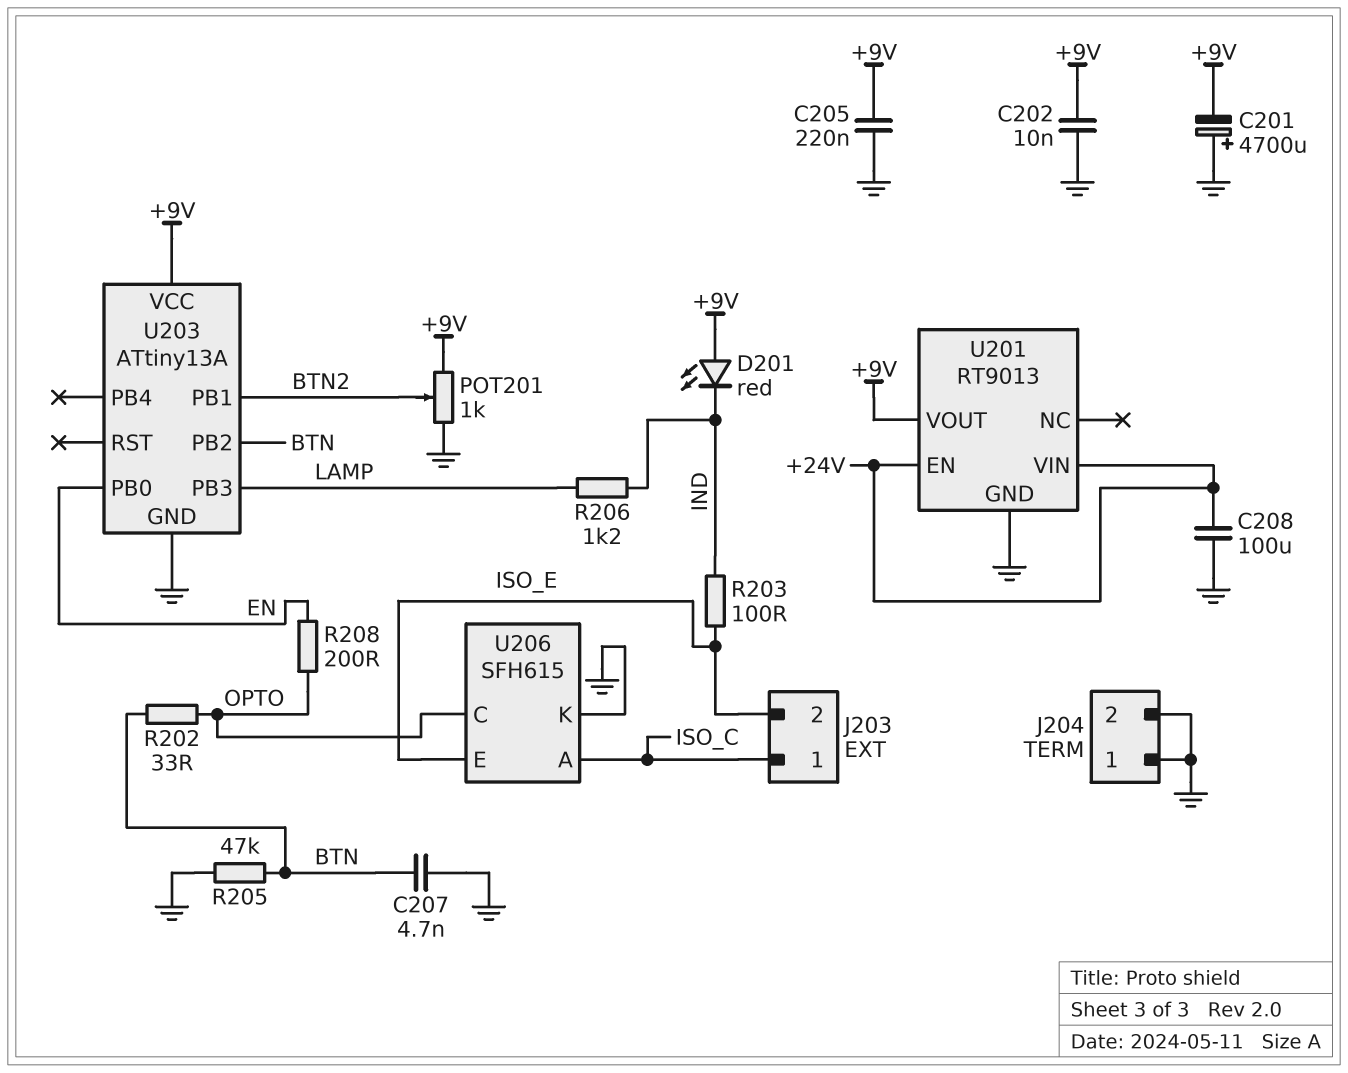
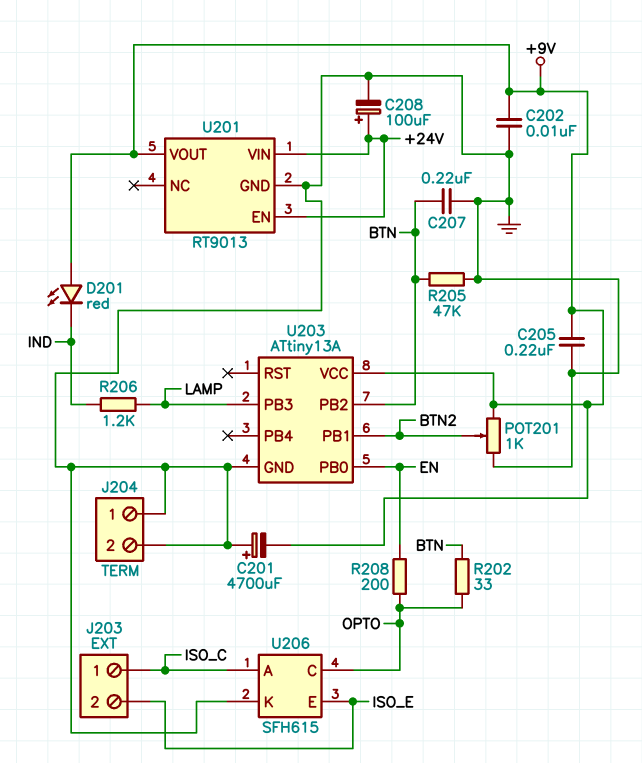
C207: 4.7nF (BTN, GND) -> 220nF (BTN, GND)
C208: 100uF (+24V, GND) -> 100uF (plus +24V, minus GND)
R203: 100 (IND, ISO_E) -> none

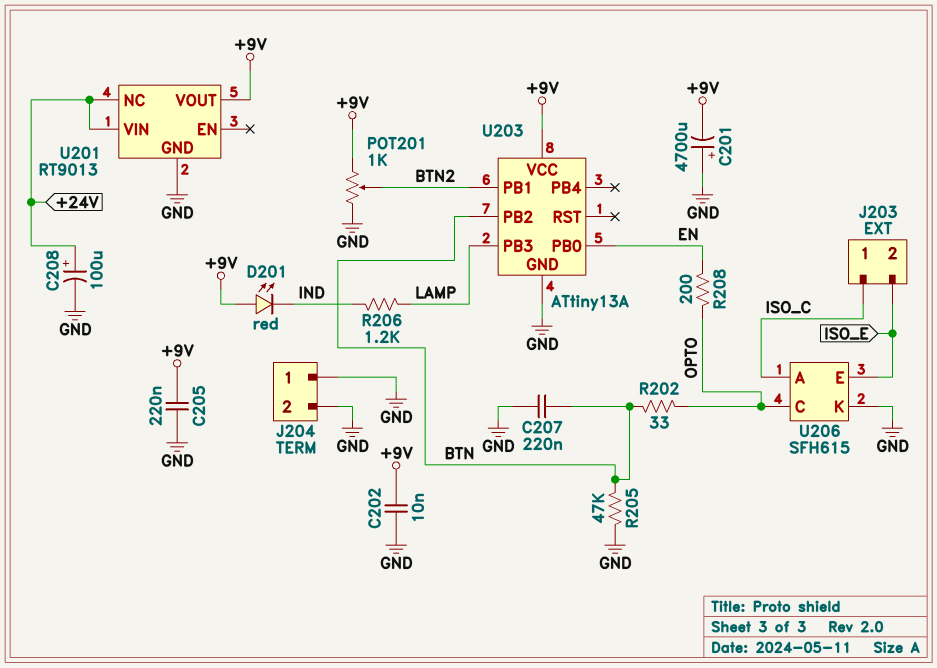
U201 pin EN: +24V -> none
U201 pin NC: none -> +24V

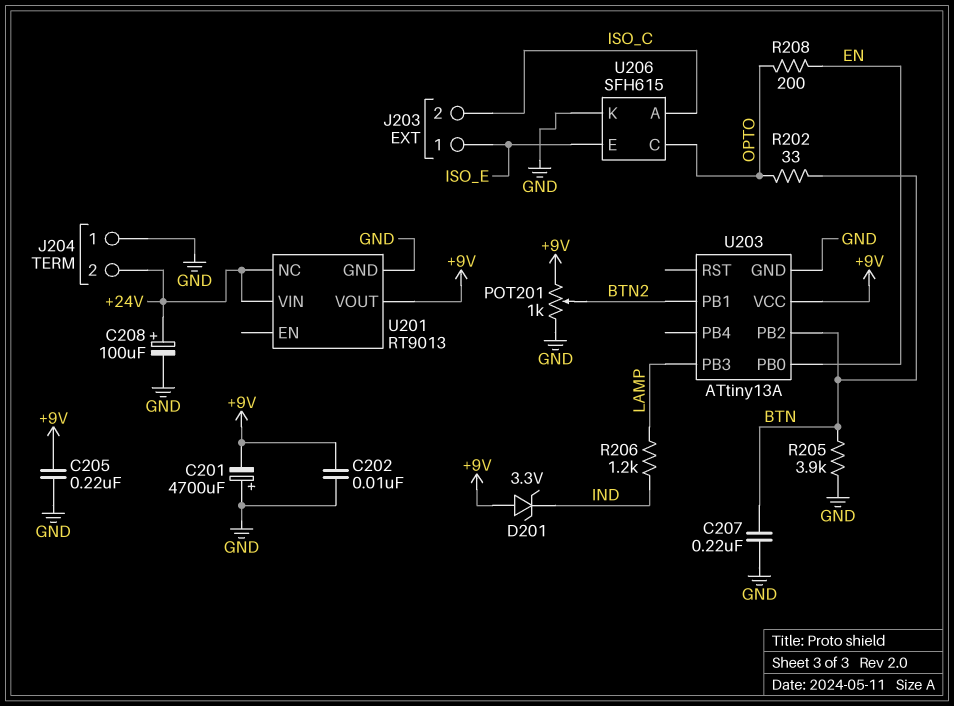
D201: LED red (A +9V, K IND) -> zener 3.3V (A +9V, K IND)
J203 pin 1: ISO_C -> ISO_E
J203 pin 2: ISO_E -> ISO_C
J204 pin 2: GND -> +24V
R205: 47k (BTN, GND) -> 3.9k (BTN, GND)

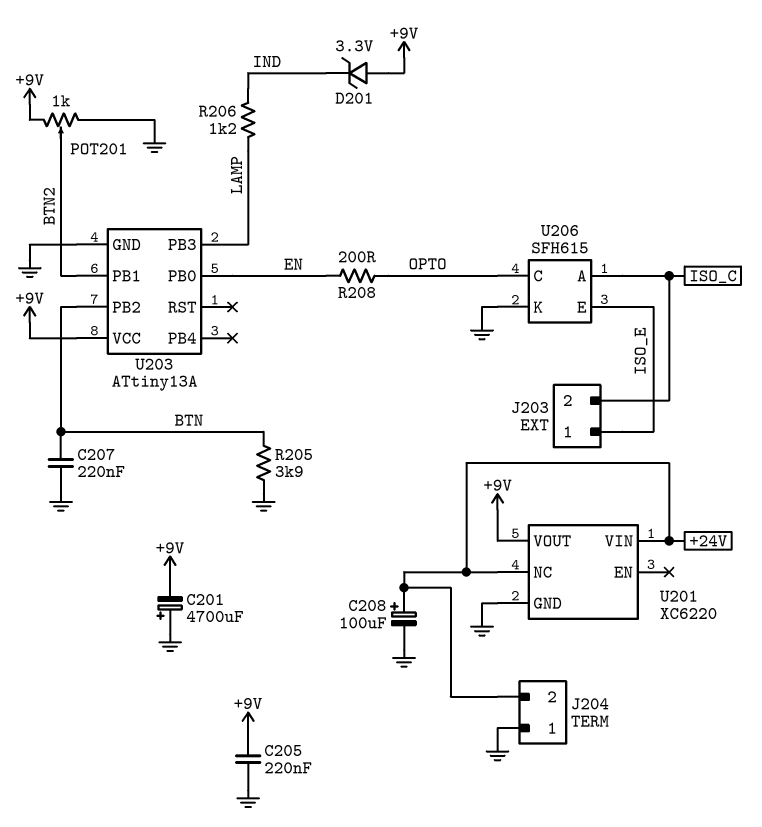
C202: 10nF (+9V, GND) -> none
R202: 33 (BTN, OPTO) -> none
U201: RT9013 -> XC6220

